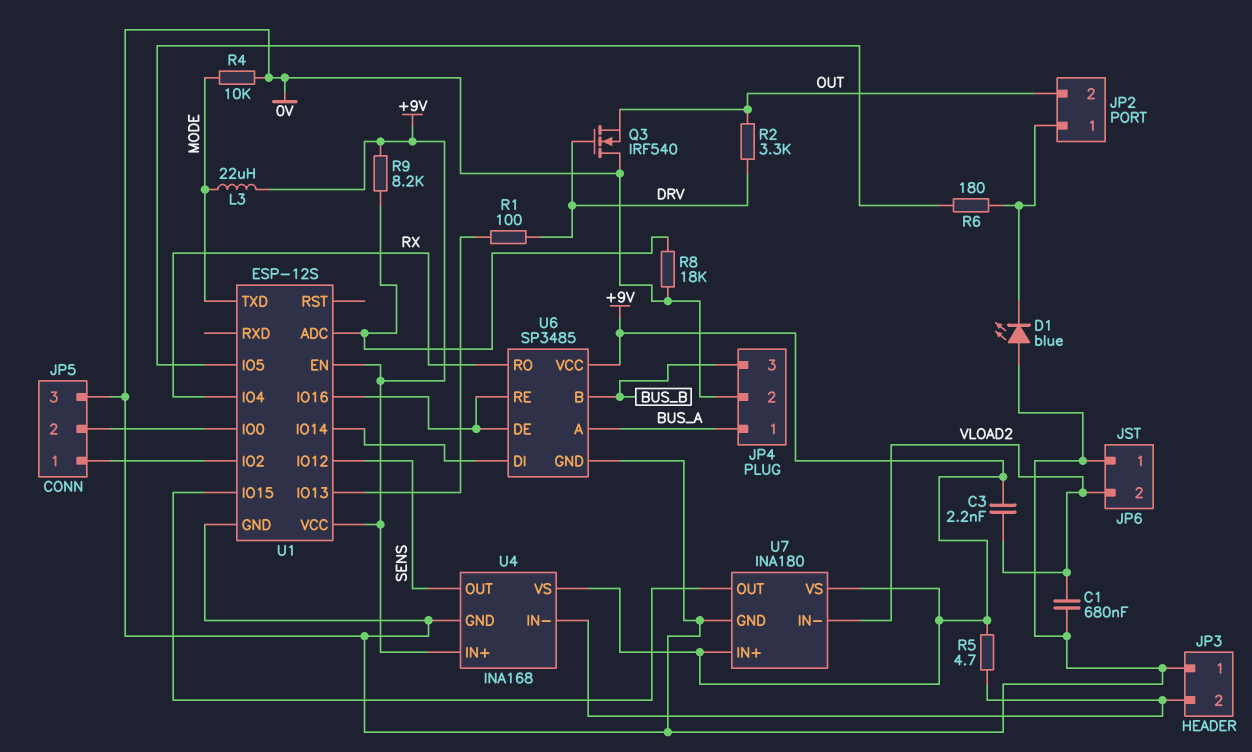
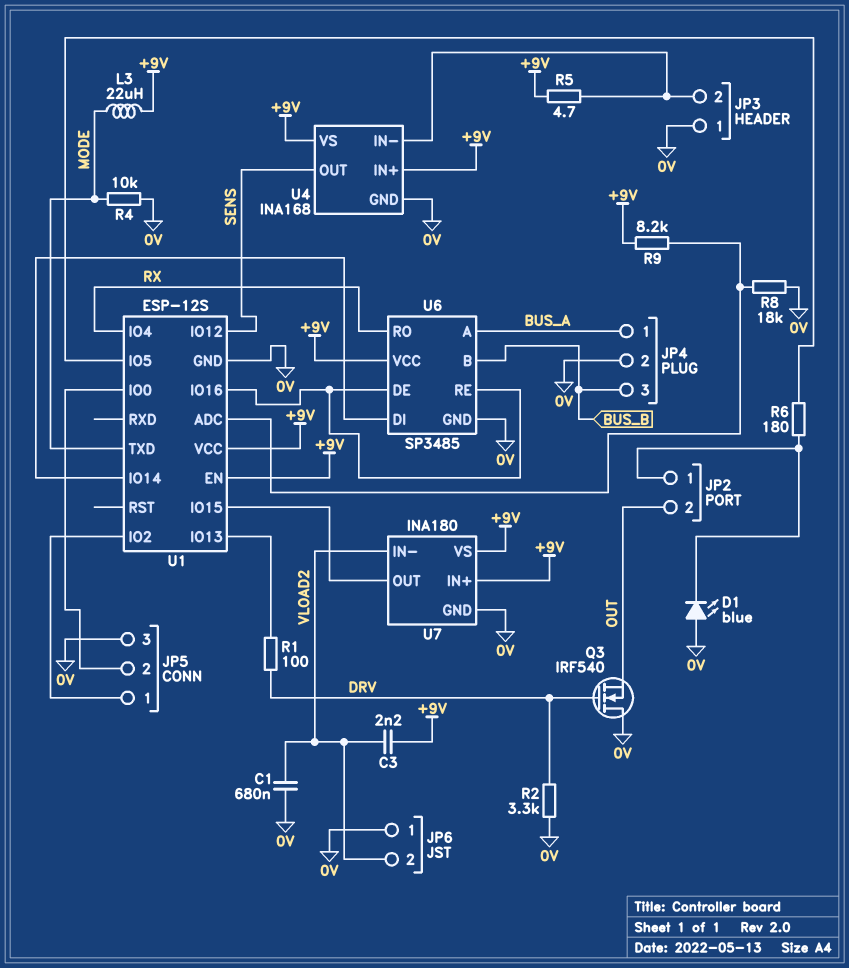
R2: 3.3k (DRV, OUT) -> 3.3k (0V, DRV)

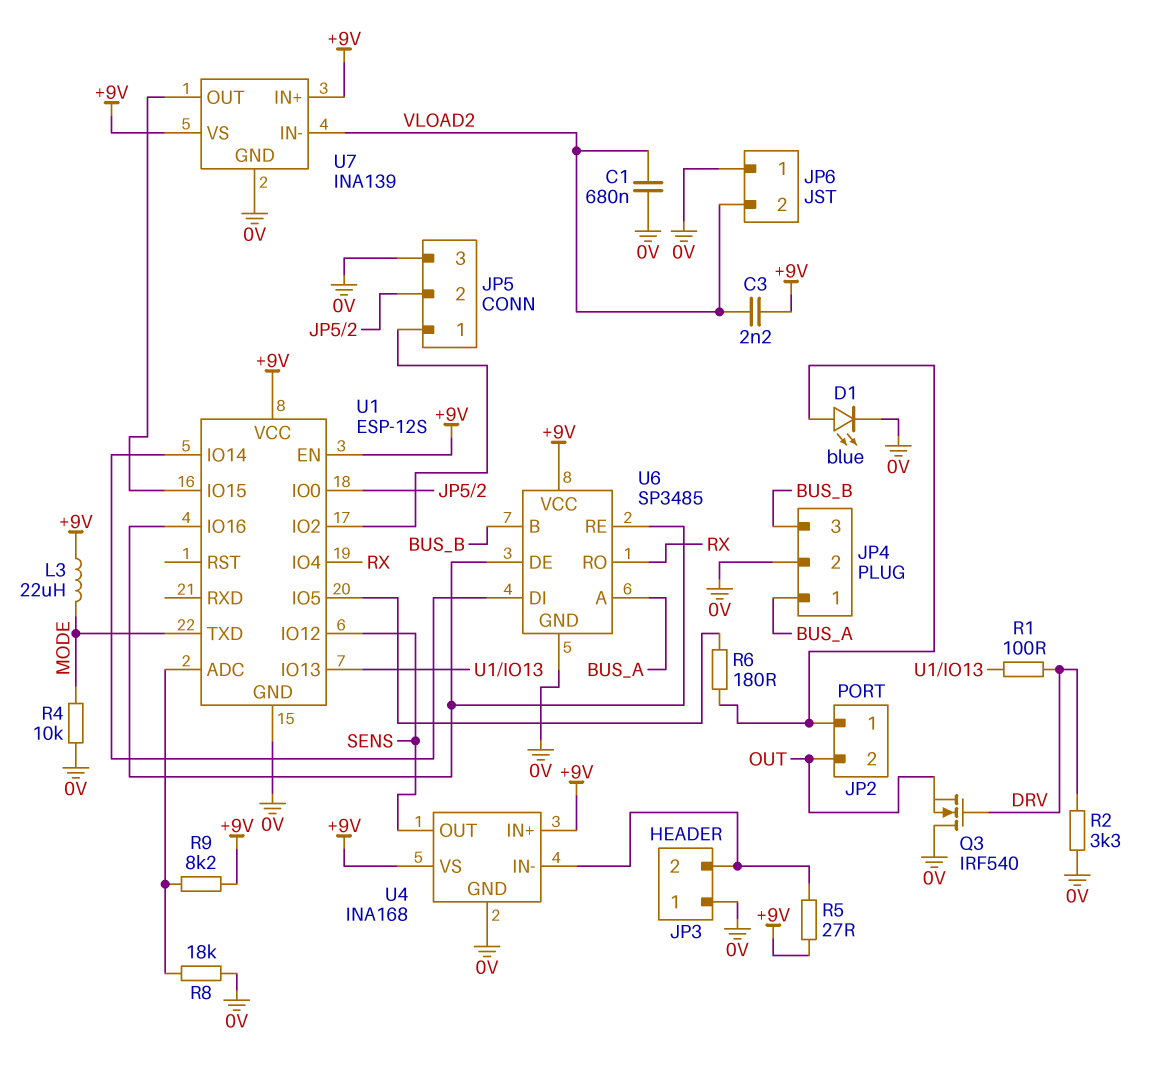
D1: LED blue (A 0V, K JP2/1) -> LED blue (A JP2/1, K 0V)
R5: 4.7 (+9V, JP3/2) -> 27 (+9V, JP3/2)
U7: INA180 -> INA139

